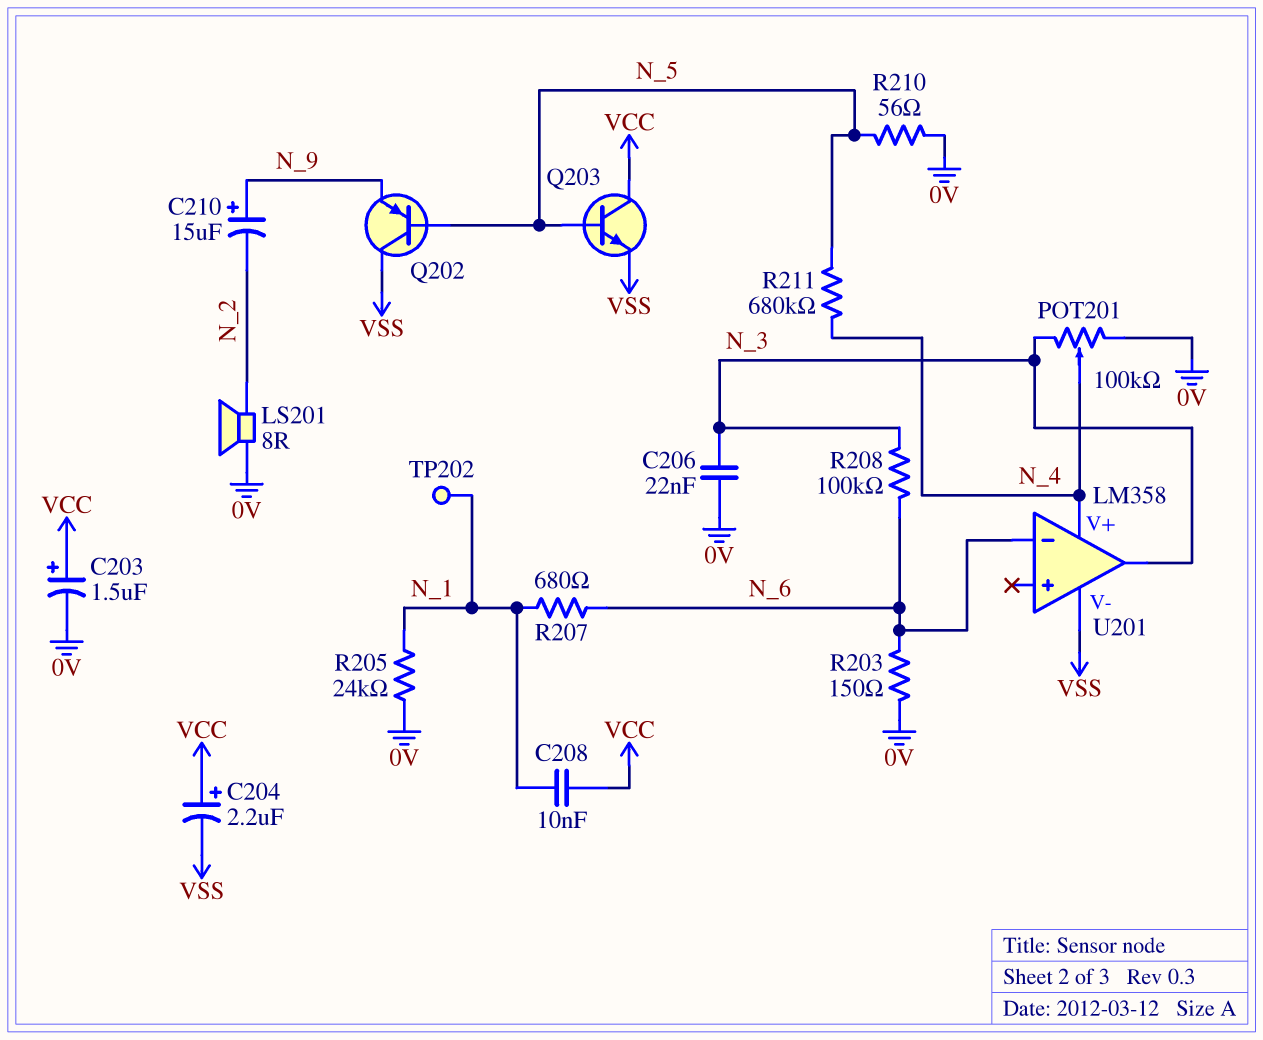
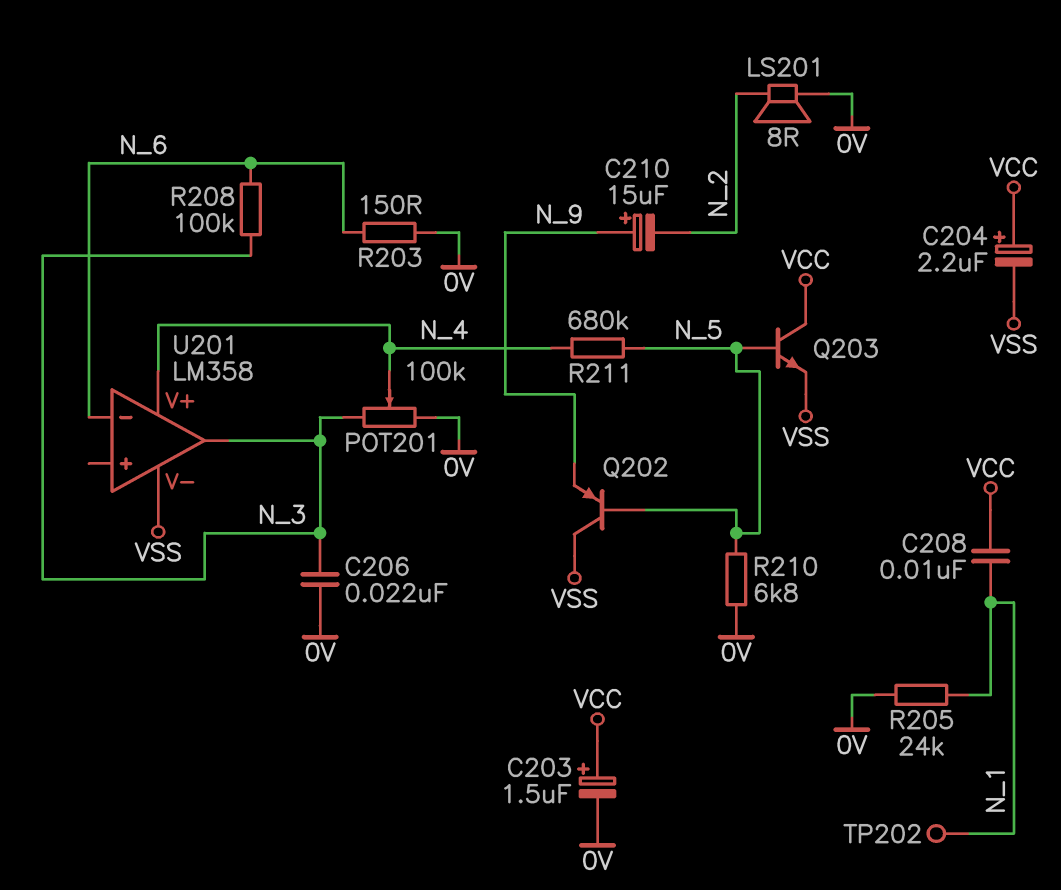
R207: 680 (N_1, N_6) -> none
R210: 56 (0V, N_5) -> 6.8k (0V, N_5)

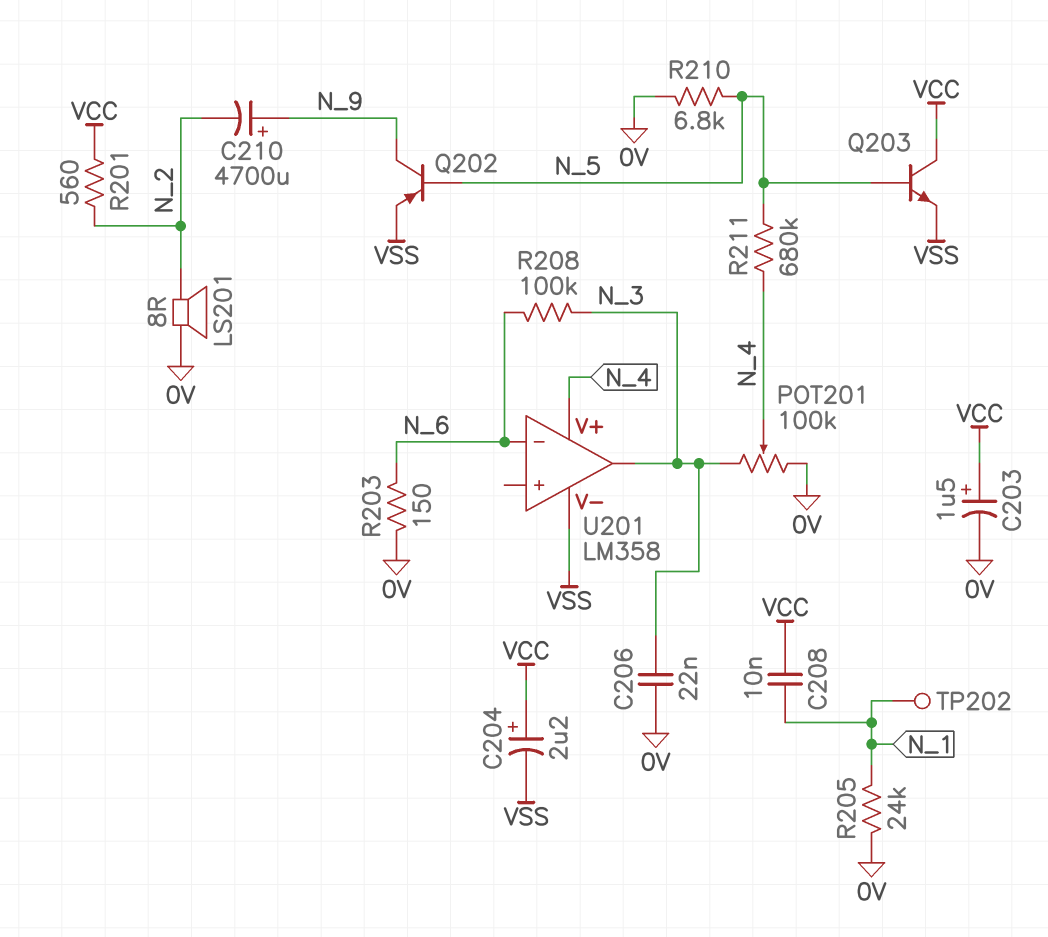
C210: 15uF (plus N_9, minus N_2) -> 4700uF (plus N_9, minus N_2)
Q202: PNP (B N_5, C VSS, E N_9) -> PNP (B N_5, C N_9, E VSS)
R201: none -> 560 (N_2, VCC)

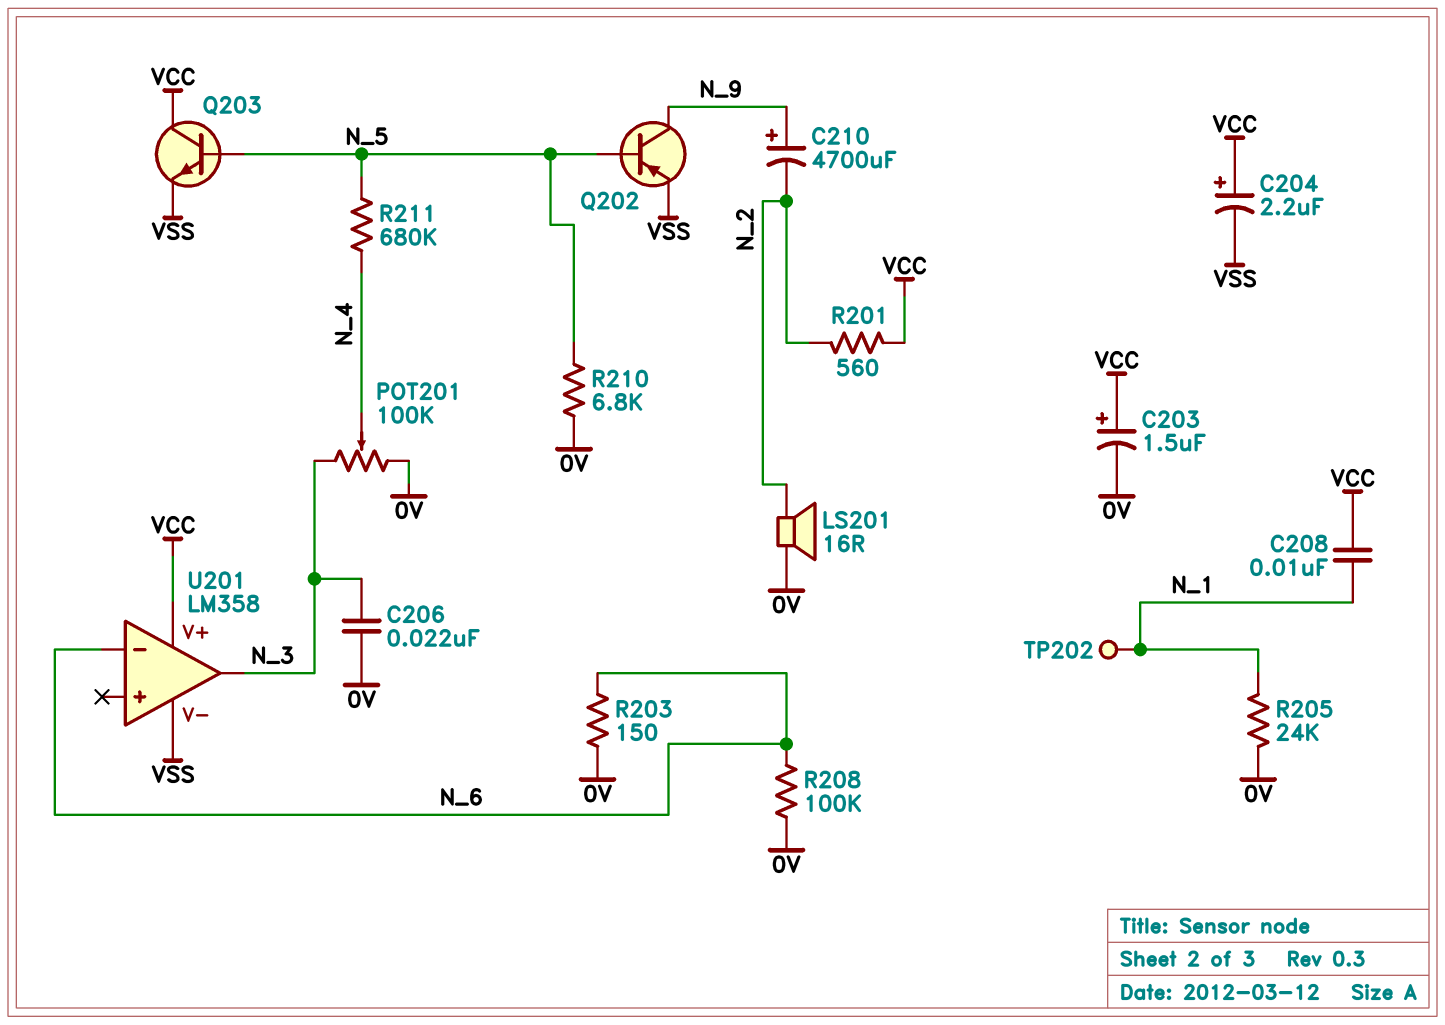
LS201: speaker 8R (0V, N_2) -> speaker 16R (0V, N_2)
R208: 100k (N_3, N_6) -> 100k (0V, N_6)
U201 pin V+: N_4 -> VCC

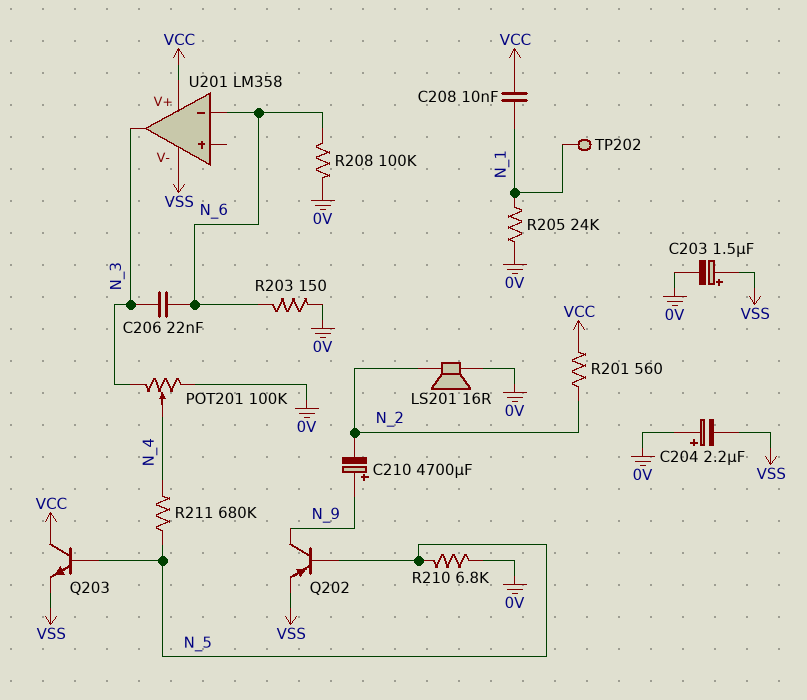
C203: 1.5uF (plus VCC, minus 0V) -> 1.5uF (plus VSS, minus 0V)
C204: 2.2uF (plus VCC, minus VSS) -> 2.2uF (plus 0V, minus VSS)
C206: 22nF (0V, N_3) -> 22nF (N_3, N_6)

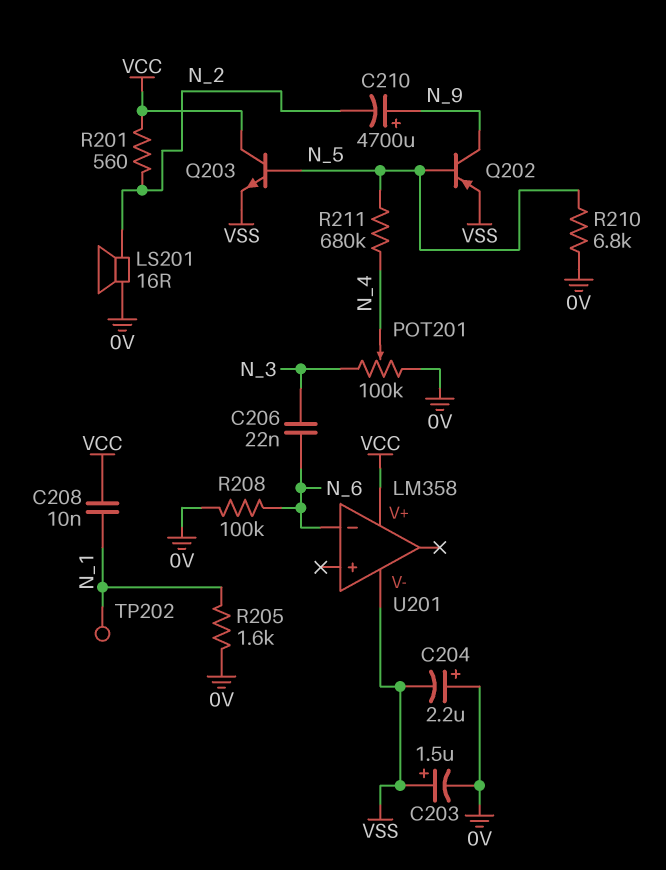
R203: 150 (0V, N_6) -> none
R205: 24k (0V, N_1) -> 1.6k (0V, N_1)
U201 pin out: N_3 -> none

